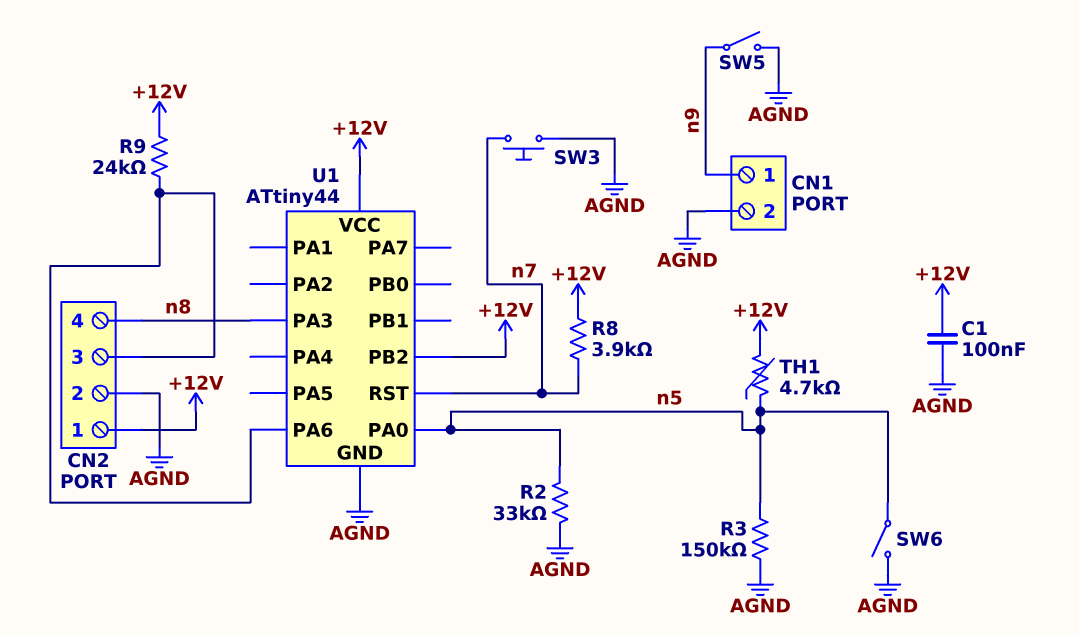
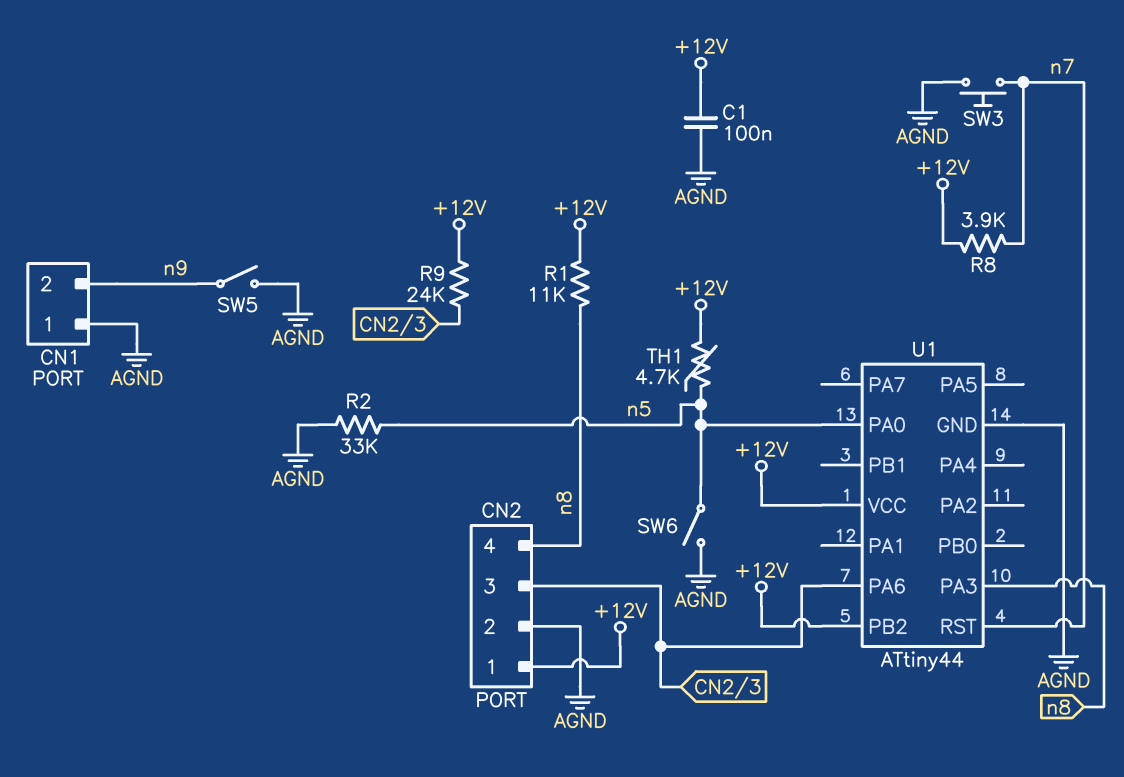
CN1 pin 1: n9 -> AGND
CN1 pin 2: AGND -> n9
R1: none -> 11k (+12V, n8)
R3: 150k (AGND, n5) -> none

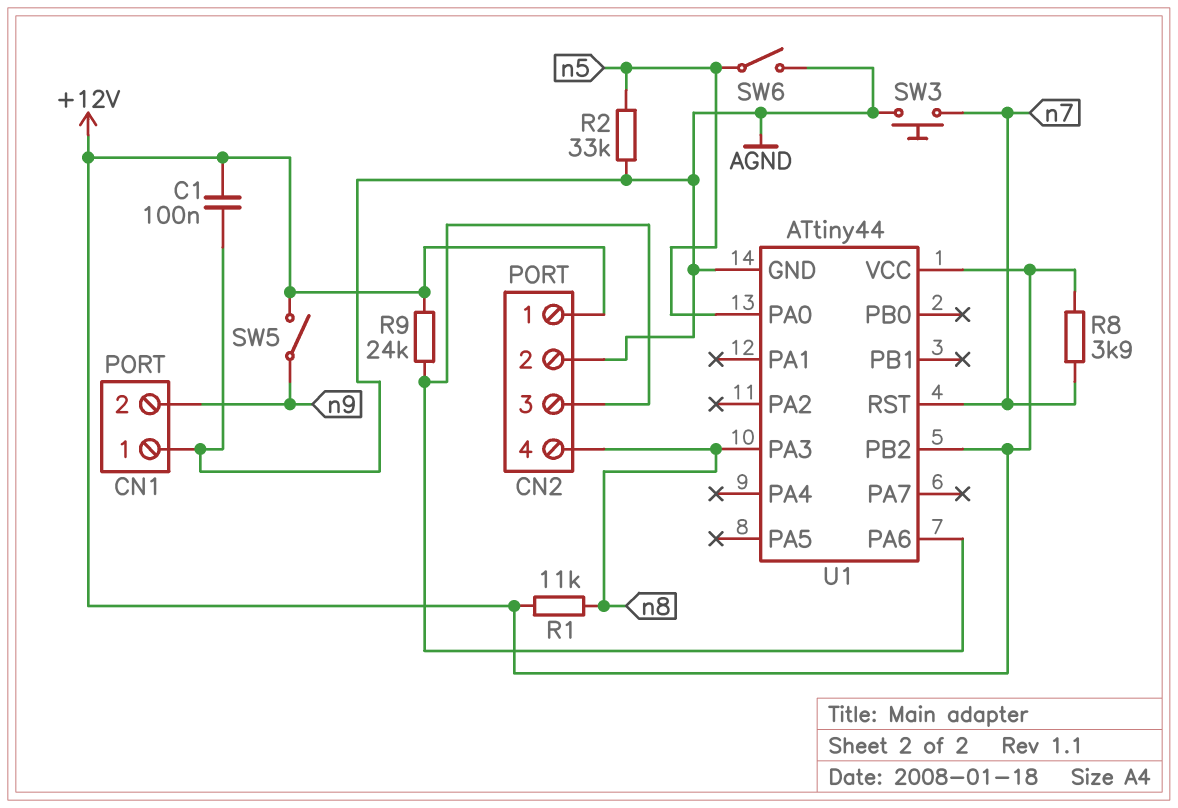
SW5: switch (AGND, n9) -> switch (+12V, n9)
TH1: 4.7k (+12V, n5) -> none

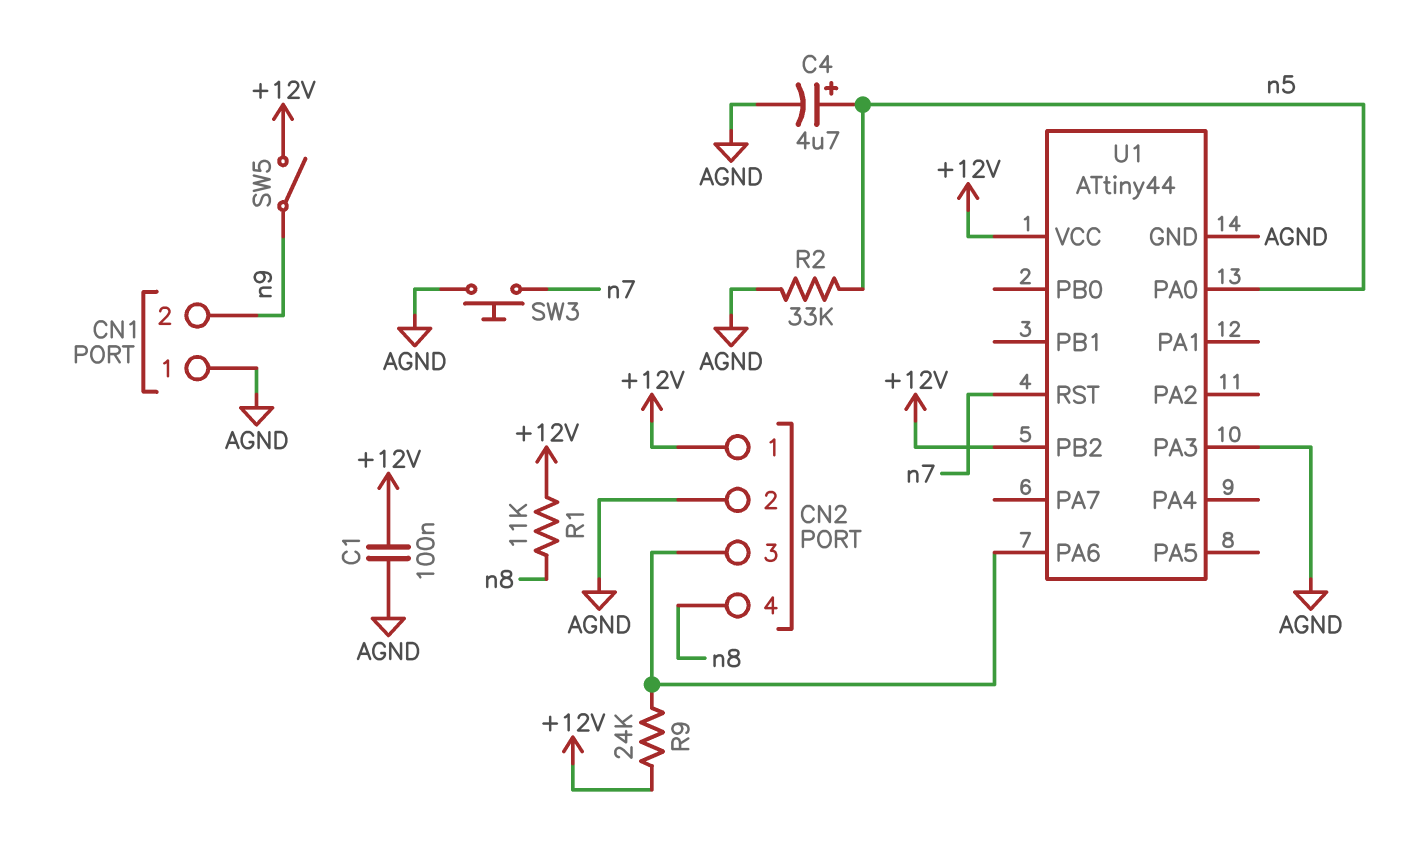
C4: none -> 4.7uF (plus n5, minus AGND)
R8: 3.9k (+12V, n7) -> none
SW6: switch (AGND, n5) -> none
U1 pin PA3: n8 -> AGND

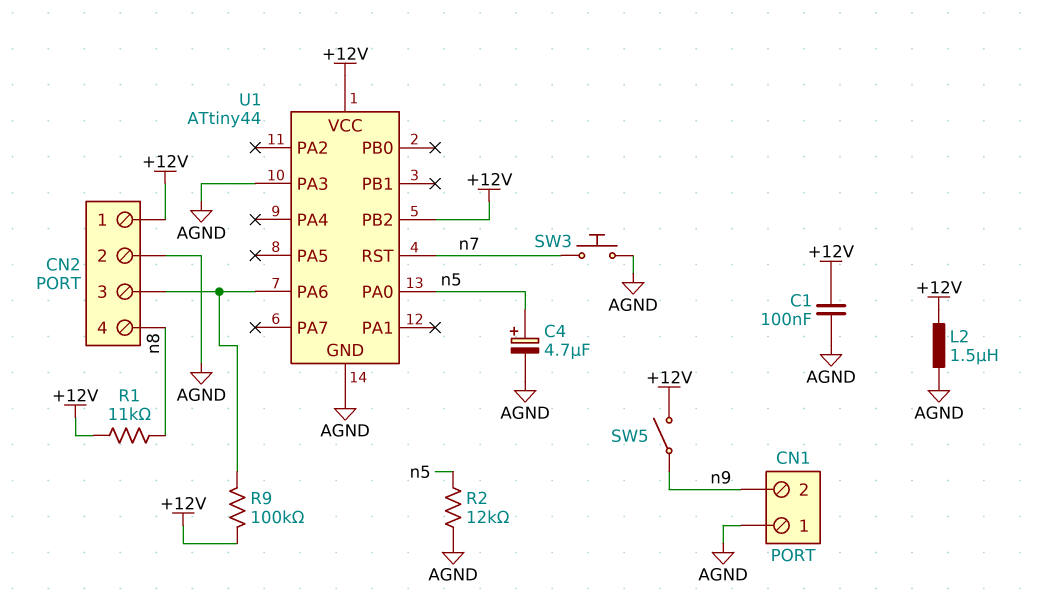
L2: none -> 1.5uH (+12V, AGND)
R2: 33k (AGND, n5) -> 12k (AGND, n5)
R9: 24k (+12V, CN2/3) -> 100k (+12V, CN2/3)

